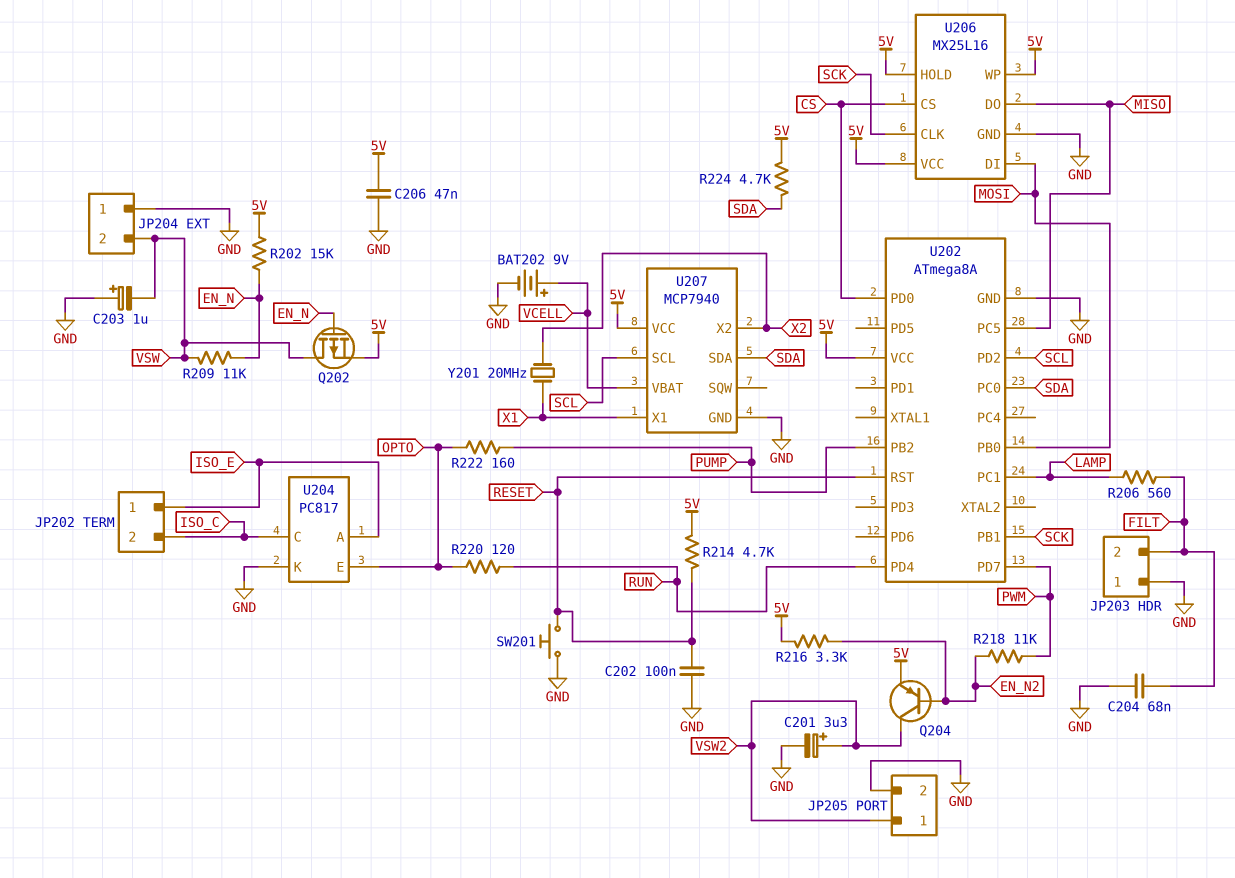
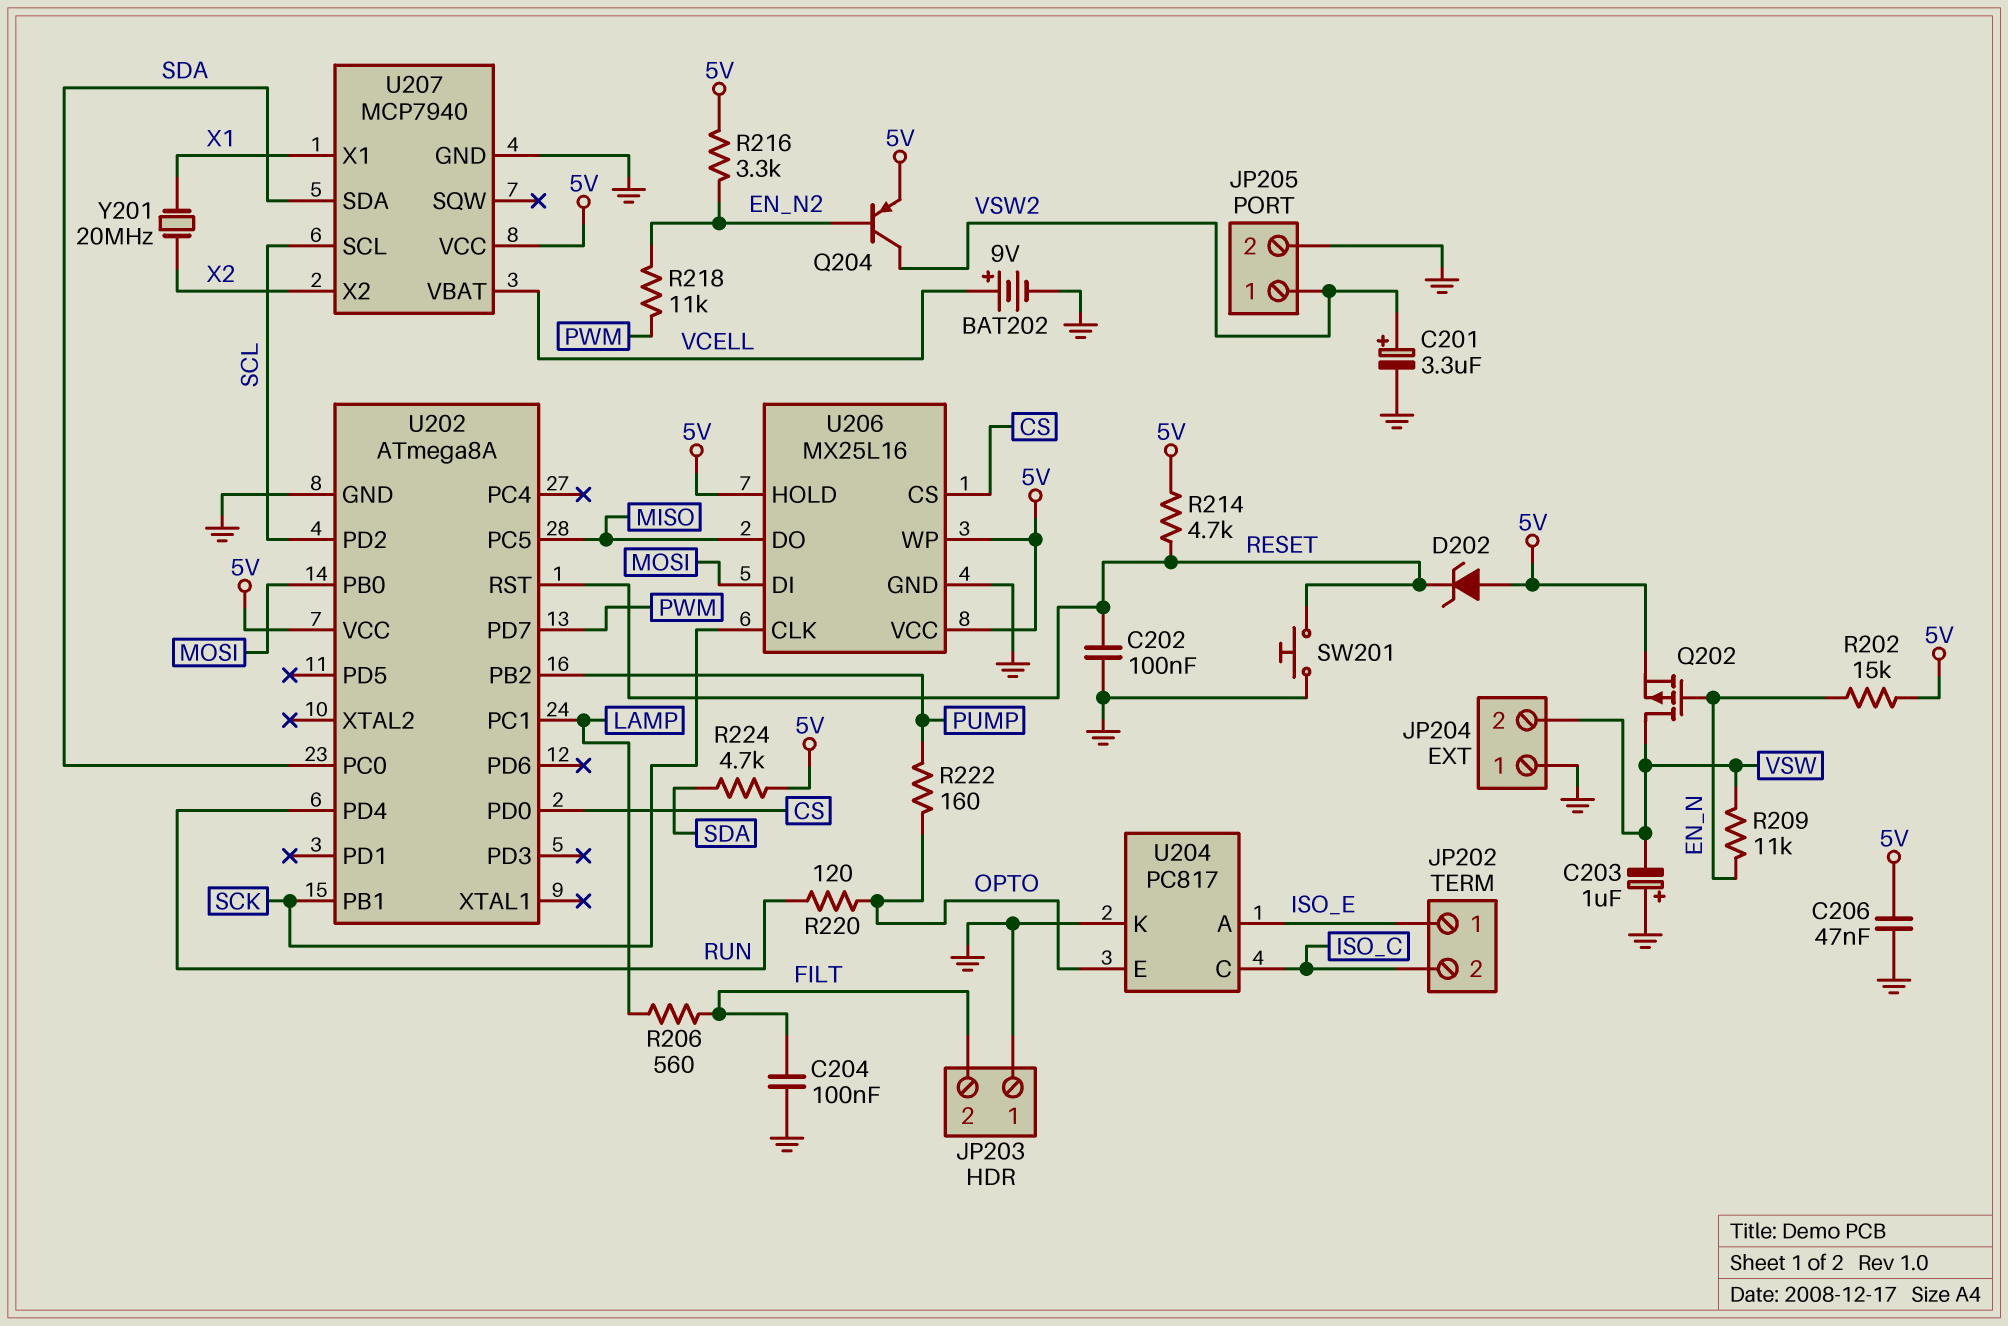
C204: 68nF (FILT, GND) -> 100nF (FILT, GND)
D202: none -> zener (A 5V, K RESET)

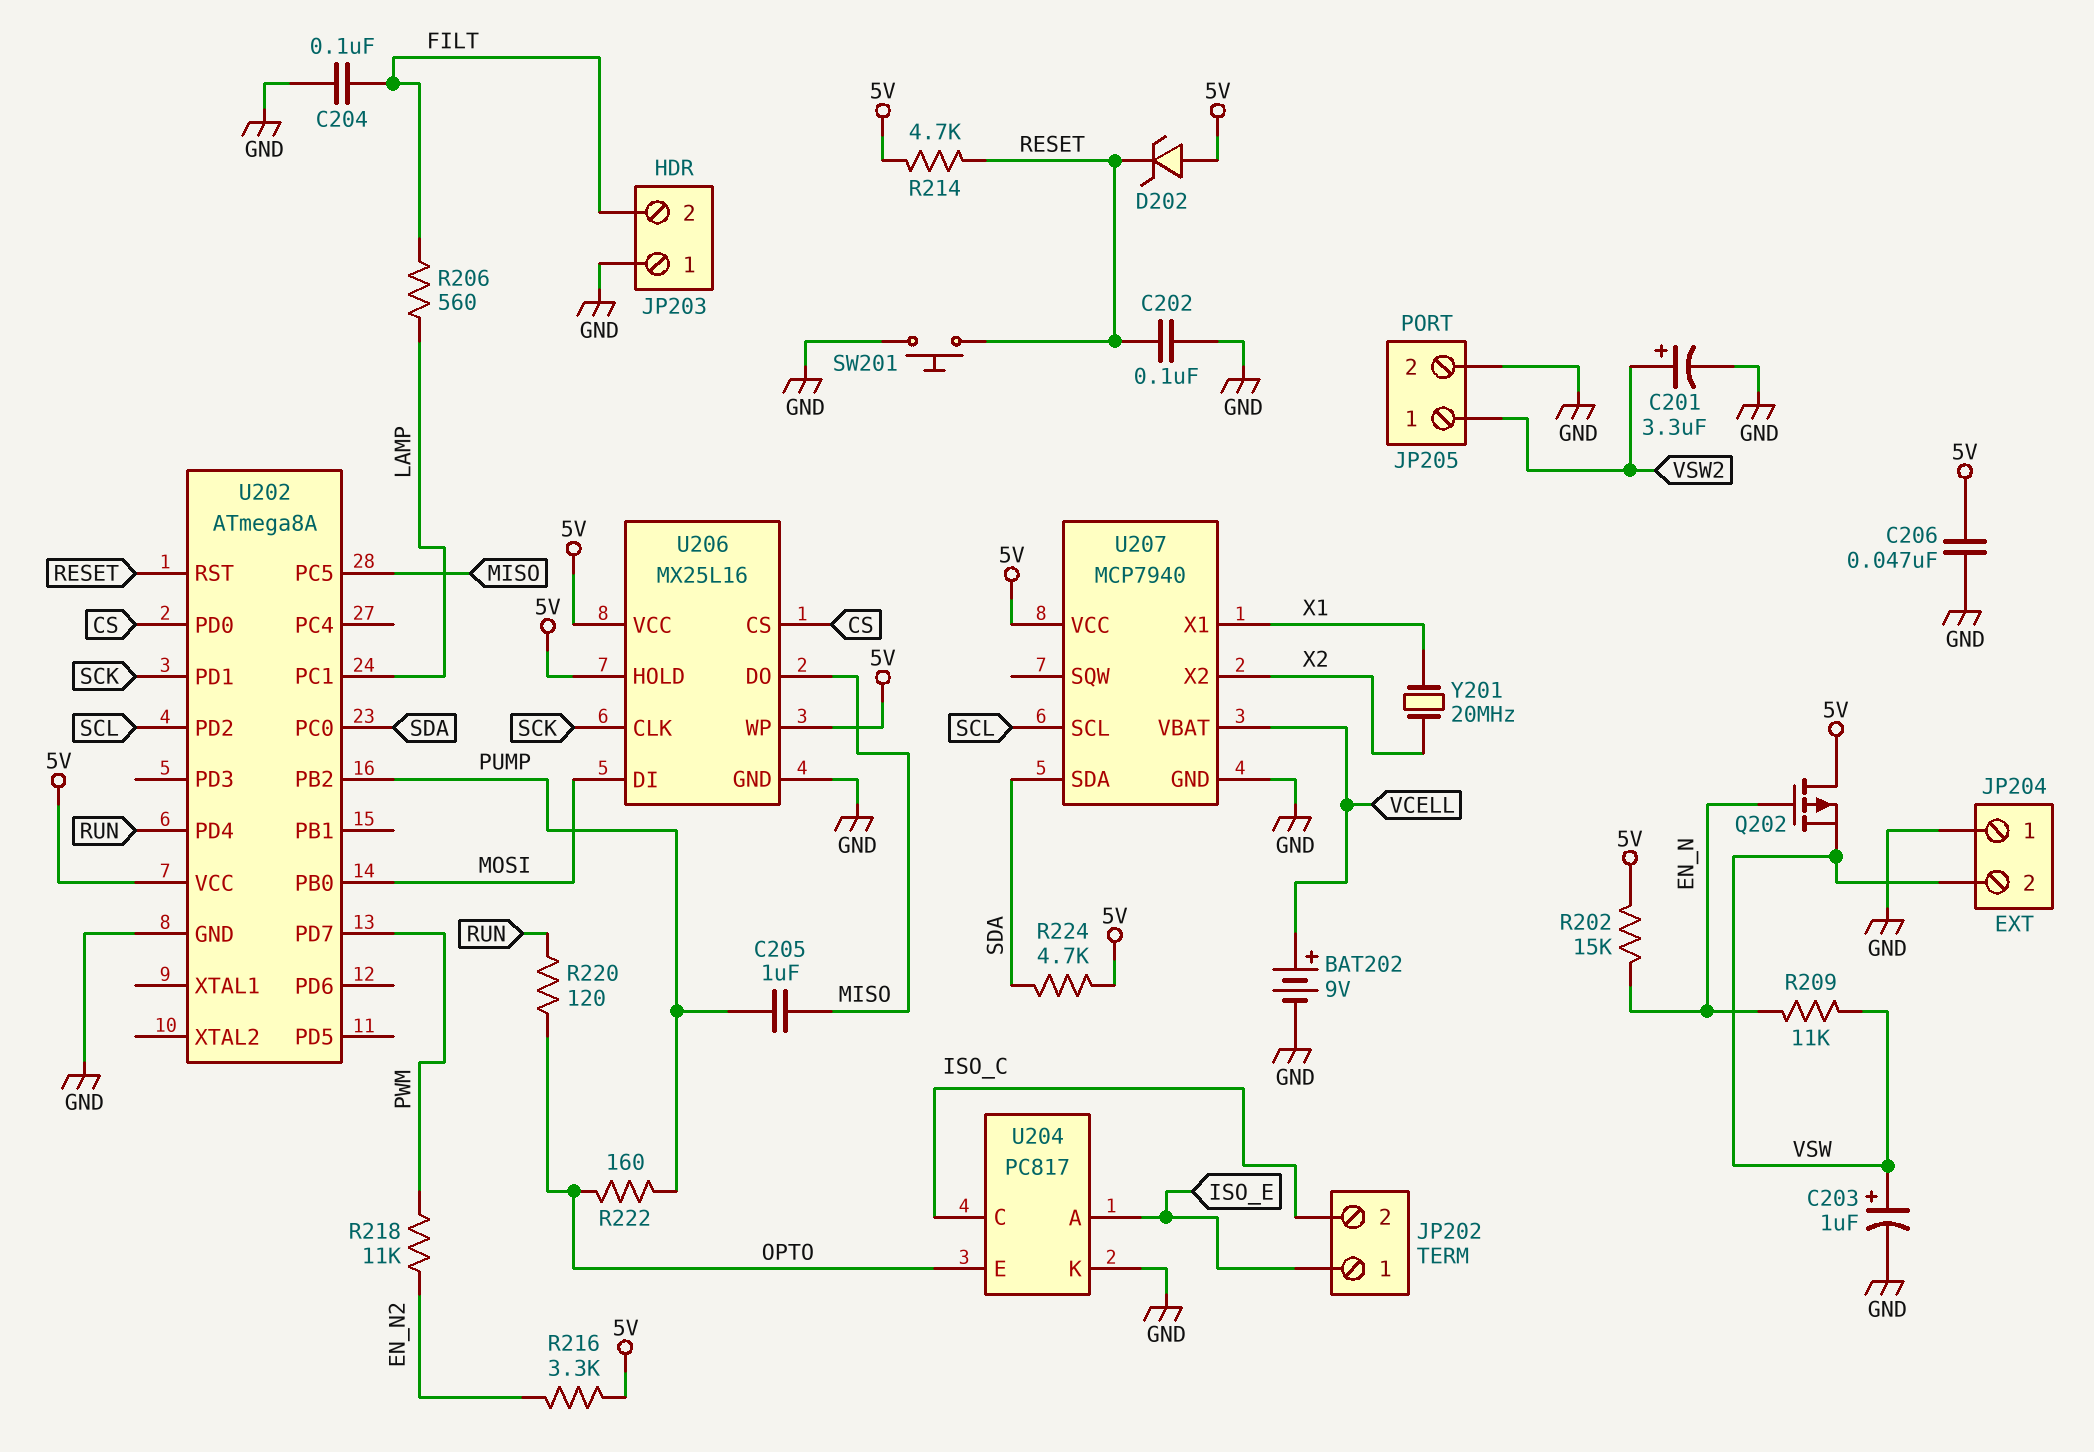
C203: 1uF (plus GND, minus VSW) -> 1uF (plus VSW, minus GND)
C205: none -> 1uF (MISO, PUMP)
Q202: PMOS (G EN_N, D VSW, S 5V) -> PMOS (G EN_N, D 5V, S VSW)
Q204: PNP (B EN_N2, C VSW2, E 5V) -> none
U202 pin PB1: SCK -> none
U202 pin PD1: none -> SCK

